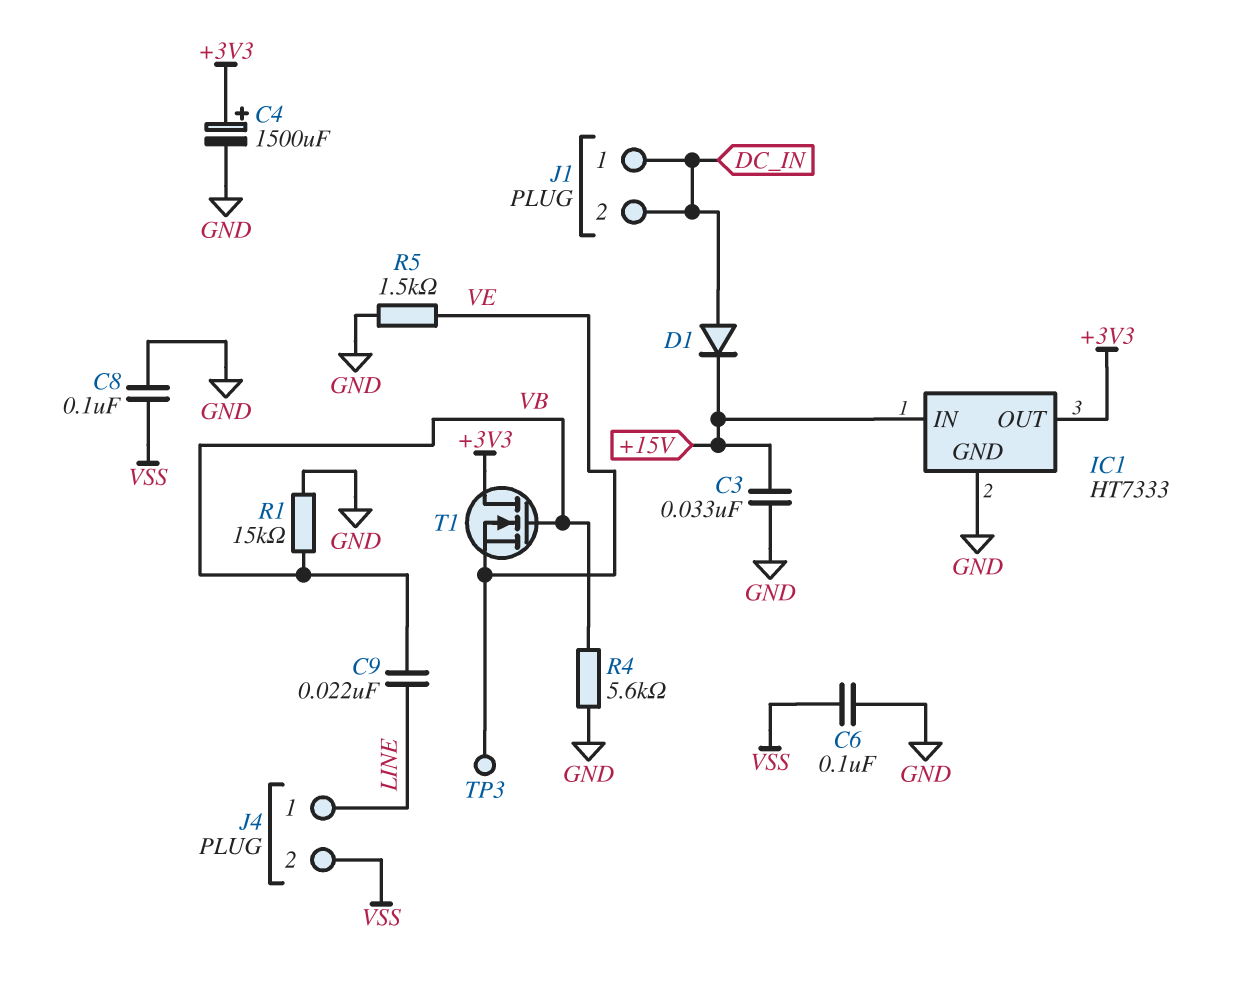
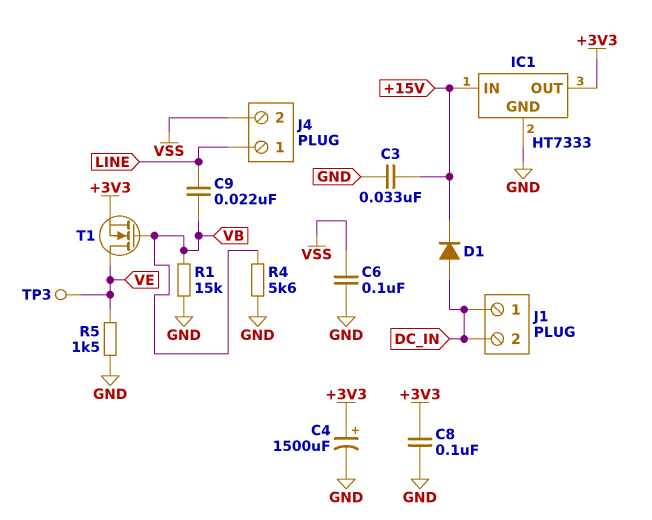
C8: 100nF (GND, VSS) -> 100nF (+3V3, GND)
T1: NMOS (G VB, D +3V3, S VE) -> NMOS (G VB, D VE, S +3V3)

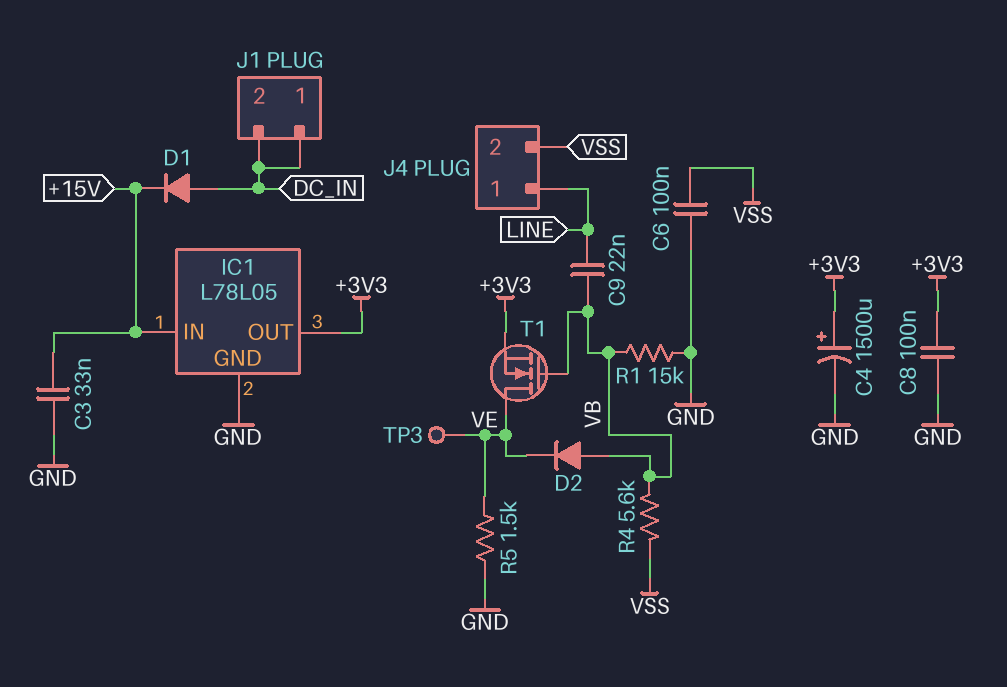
D2: none -> diode (A VB, K VE)
IC1: HT7333 -> L78L05
R4: 5.6k (GND, VB) -> 5.6k (VB, VSS)

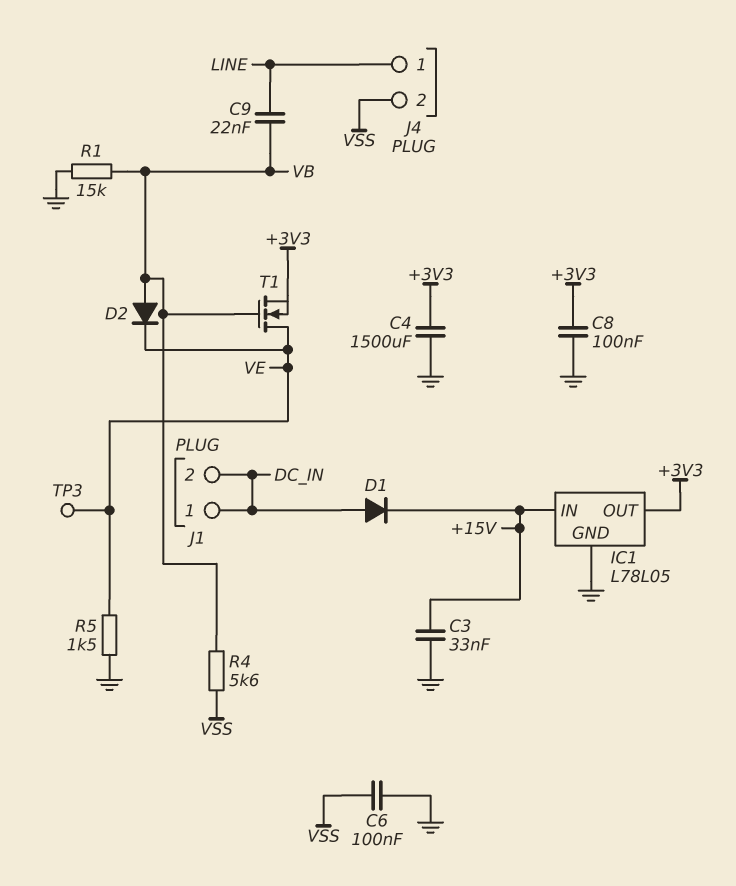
C4: 1500uF (plus +3V3, minus GND) -> 1500uF (+3V3, GND)

